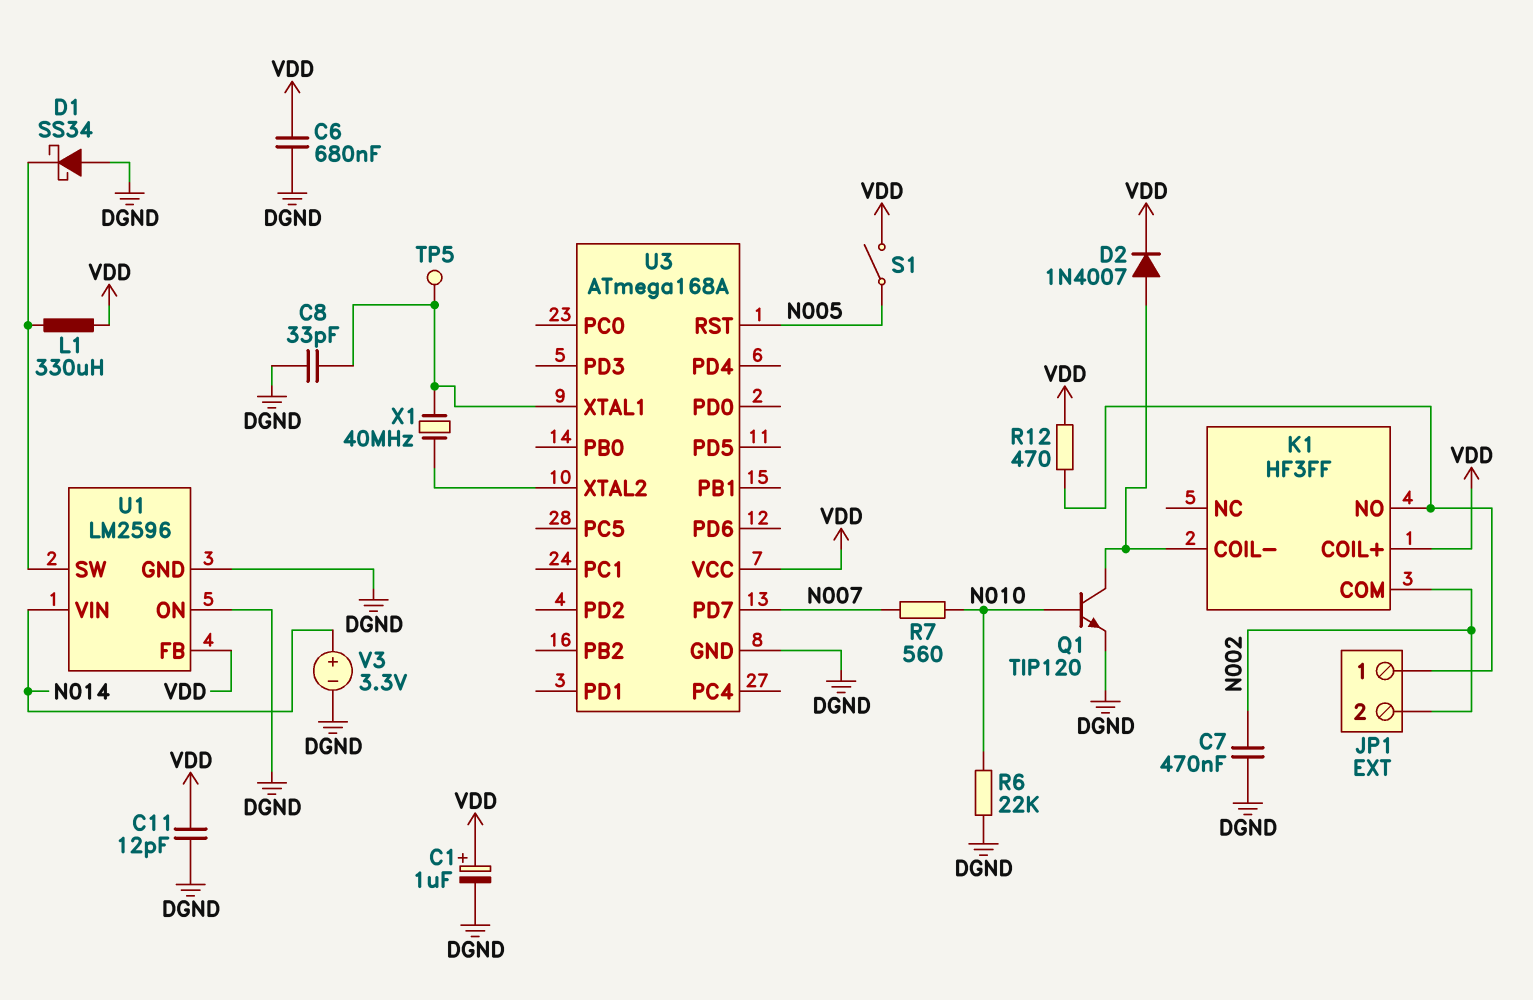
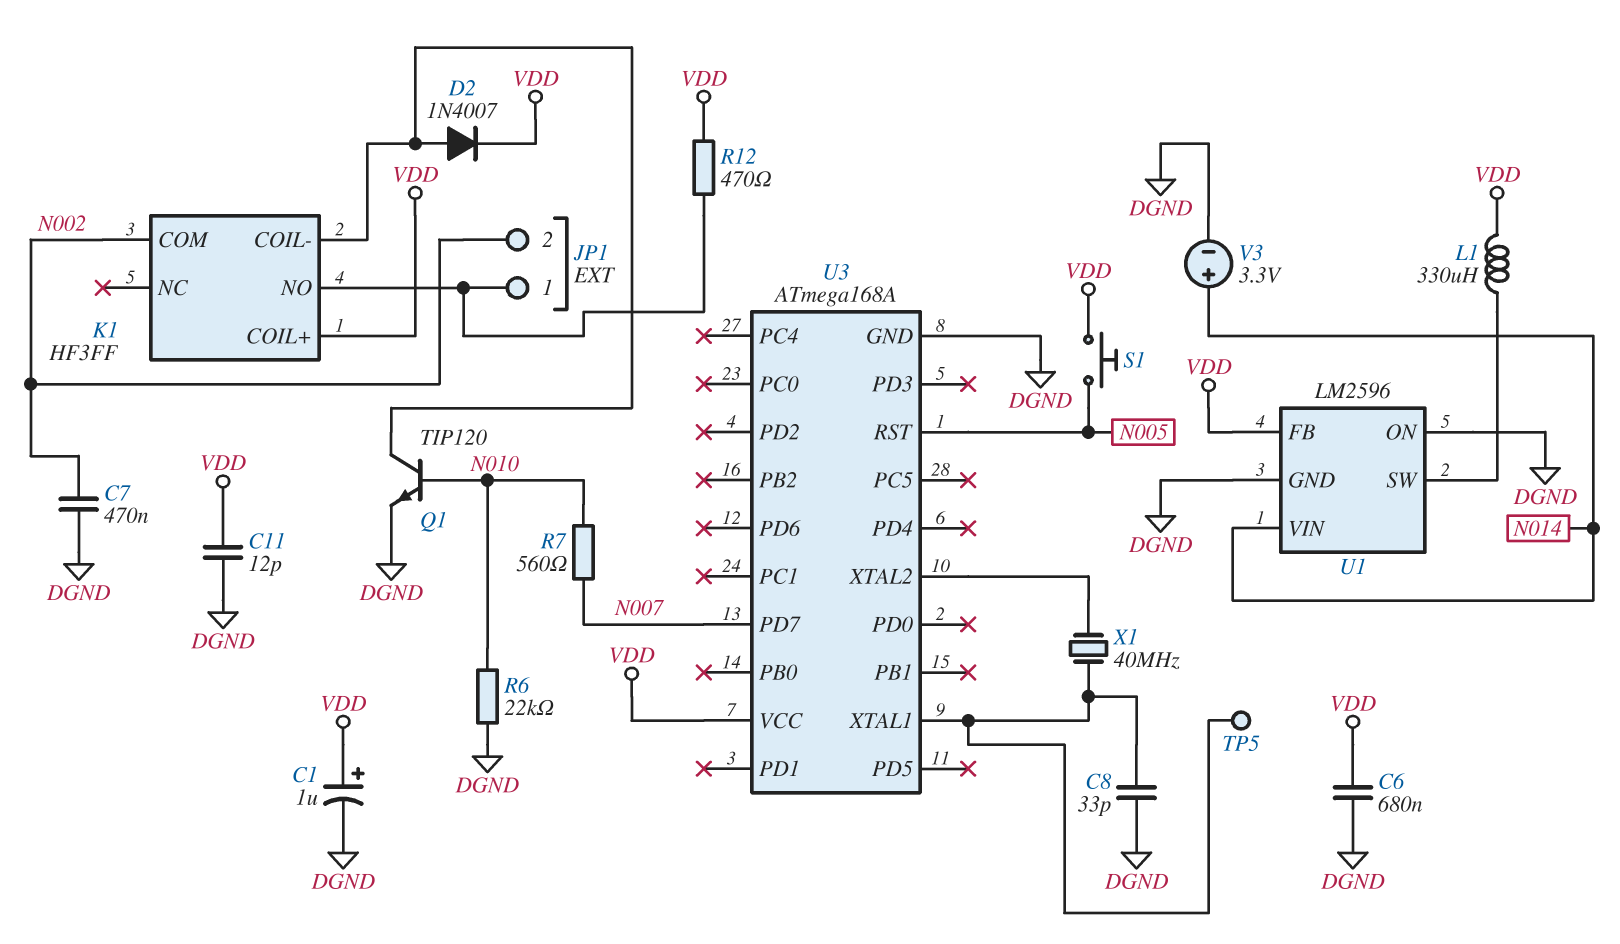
D1: schottky SS34 (A DGND, K U1/SW) -> none
S1: switch (N005, VDD) -> button (N005, VDD)

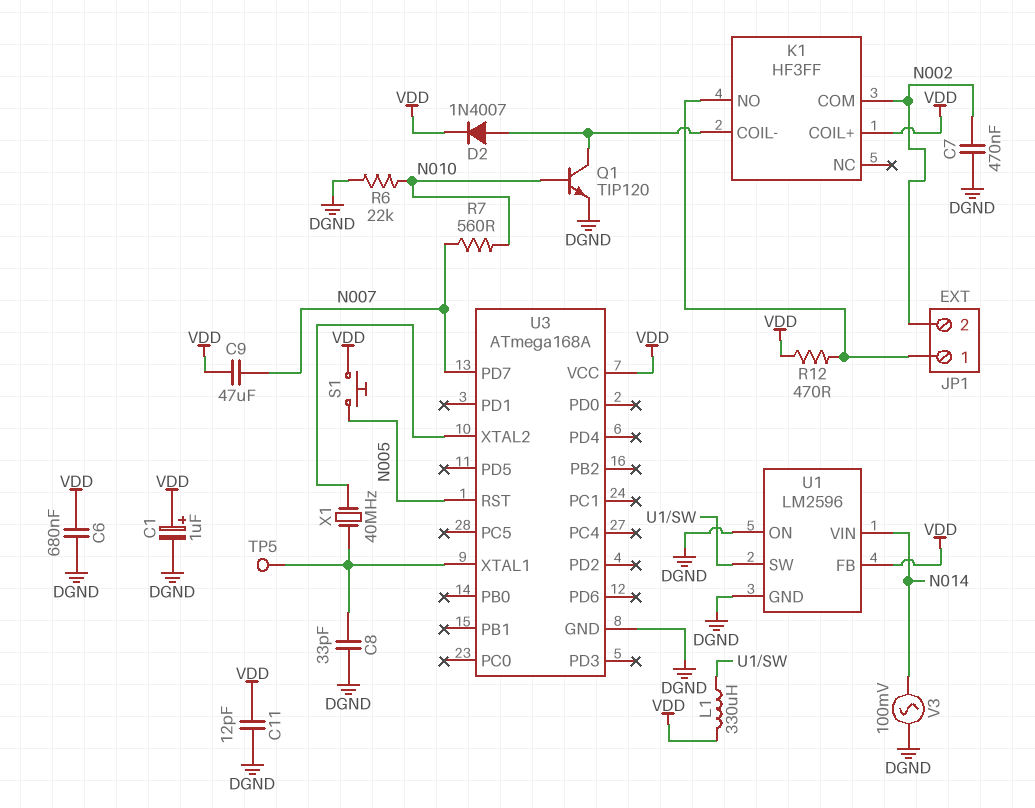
C9: none -> 47uF (N007, VDD)
V3: 3.3V (plus N014, minus DGND) -> AC 100mV (DGND, N014)

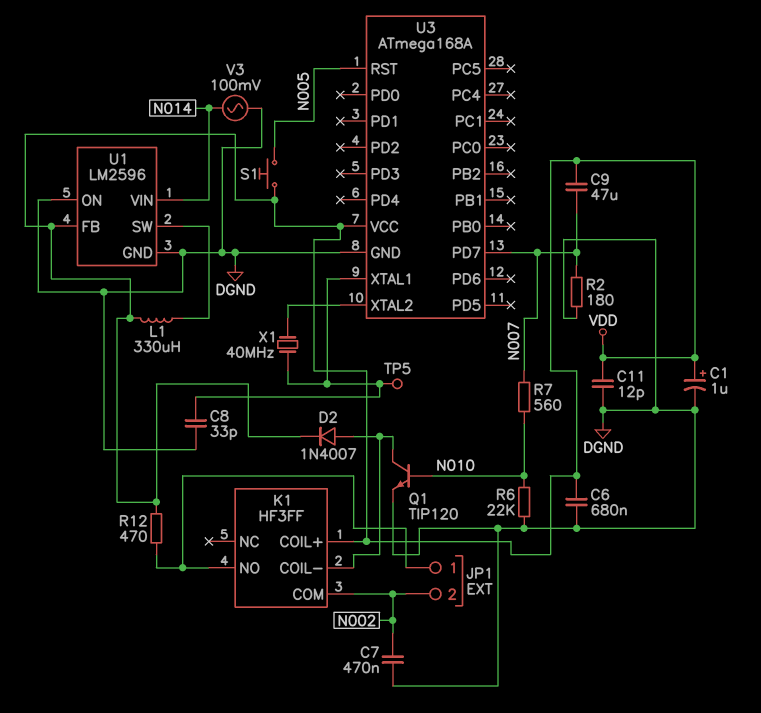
R2: none -> 180 (DGND, N007)

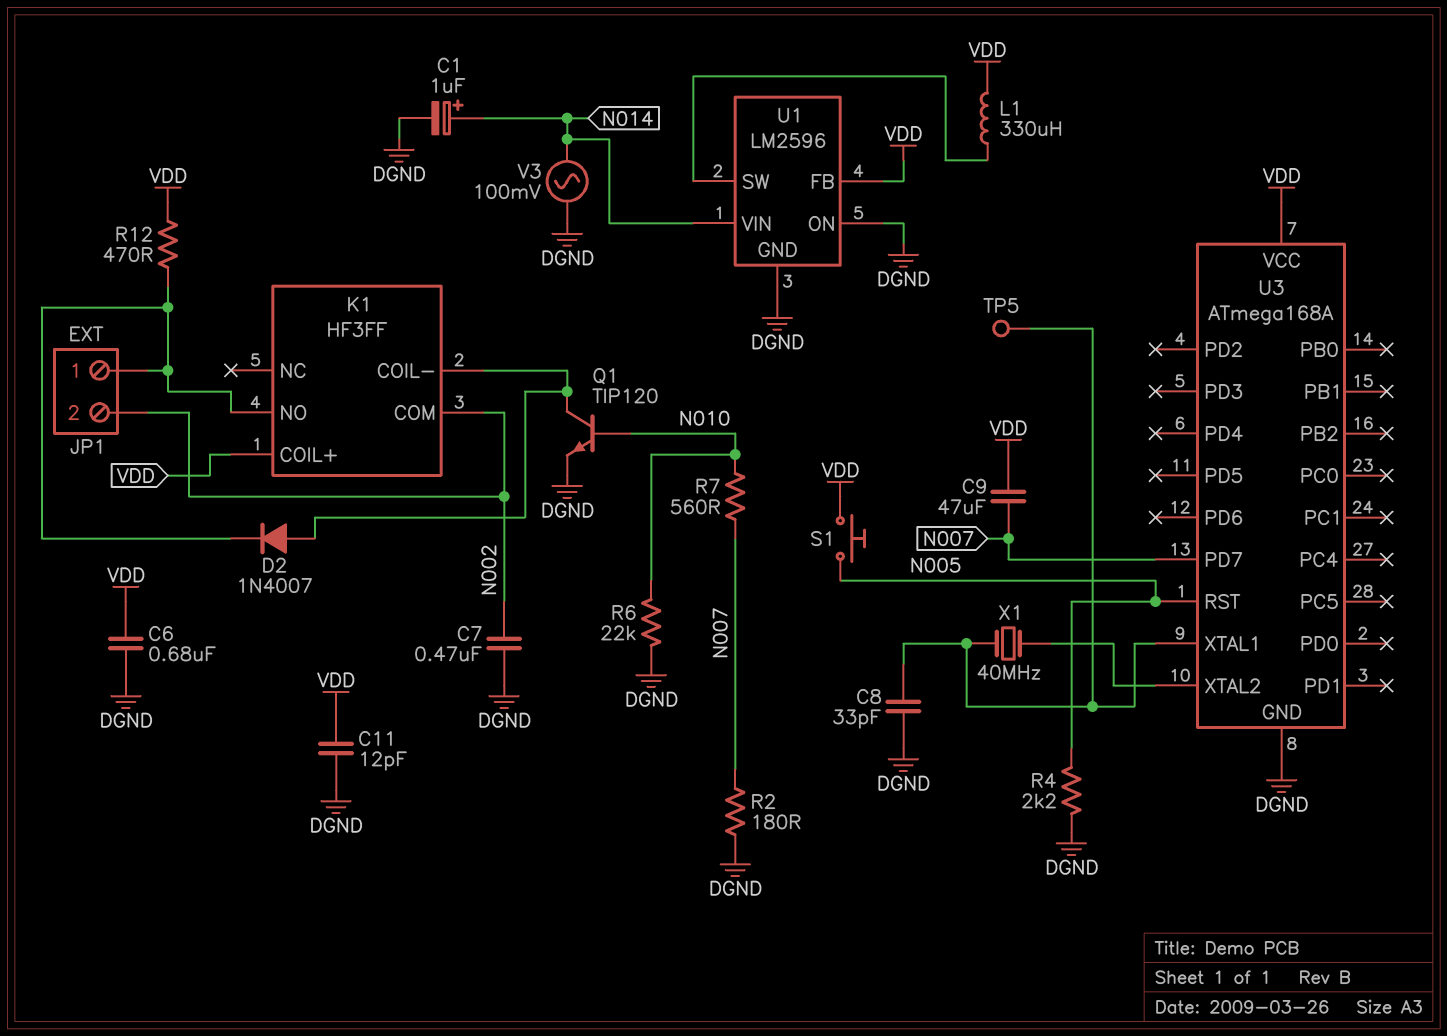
C1: 1uF (plus VDD, minus DGND) -> 1uF (plus N014, minus DGND)
D2: diode 1N4007 (A K1/COIL-, K VDD) -> diode 1N4007 (A K1/COIL-, K JP1/1)
R4: none -> 2.2k (DGND, N005)

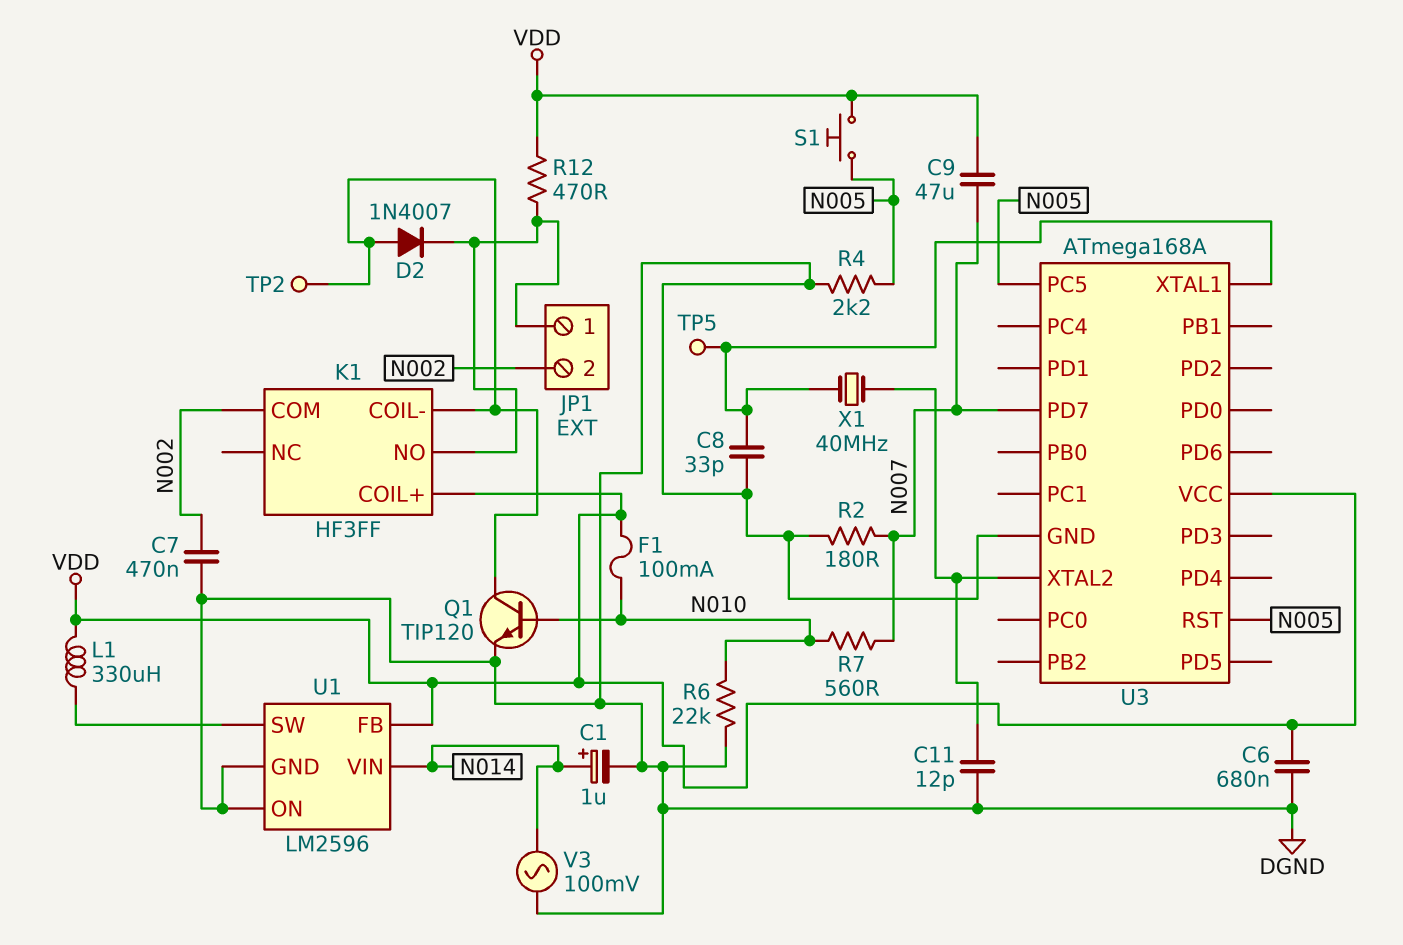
C11: 12pF (DGND, VDD) -> 12pF (DGND, U3/XTAL2)
F1: none -> 100mA (N010, VDD)
TP2: none -> test point (K1/COIL-)
U3 pin PC5: none -> N005

